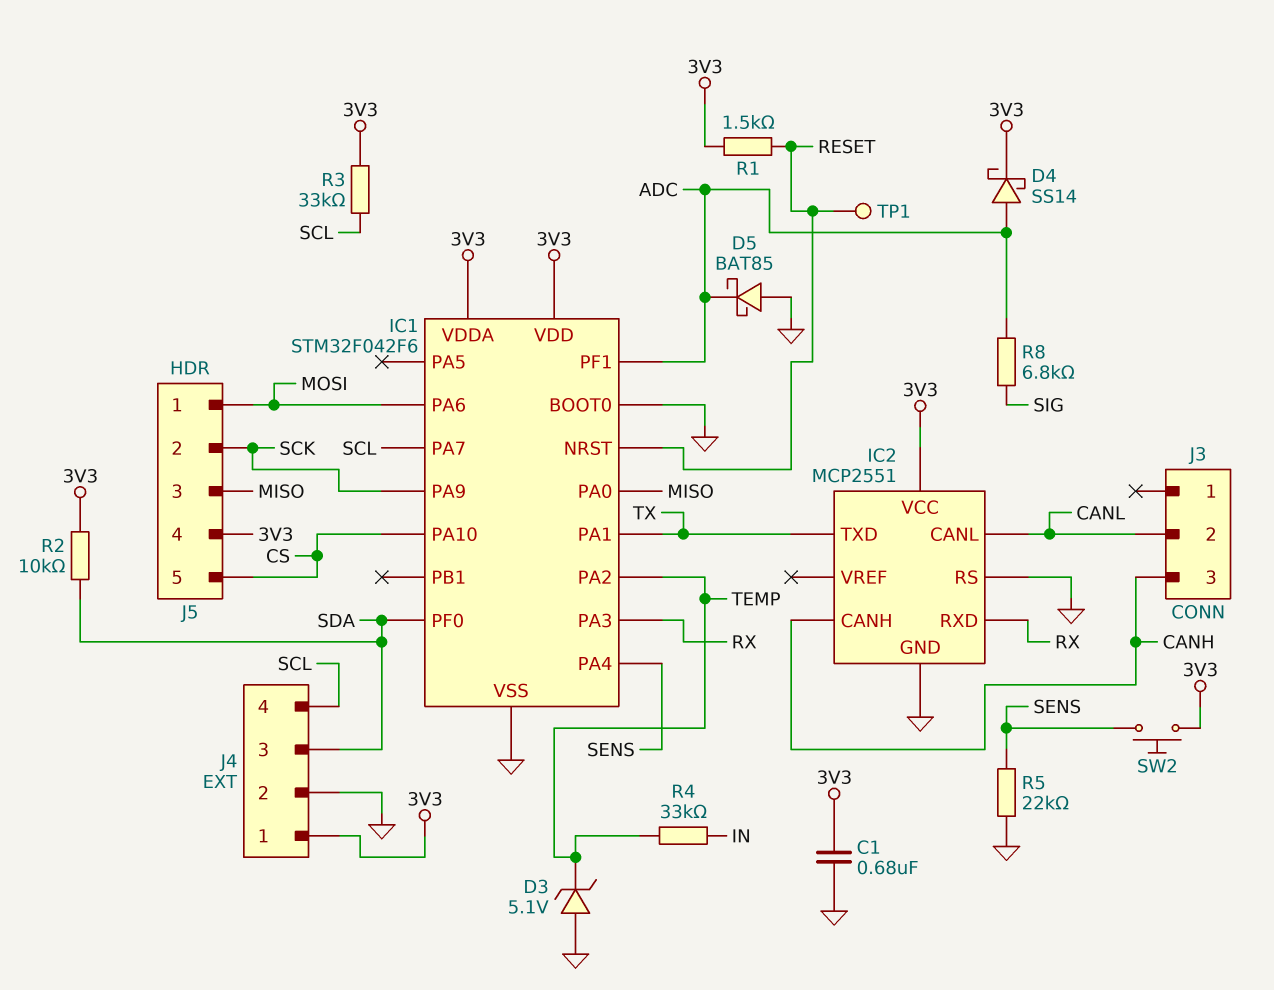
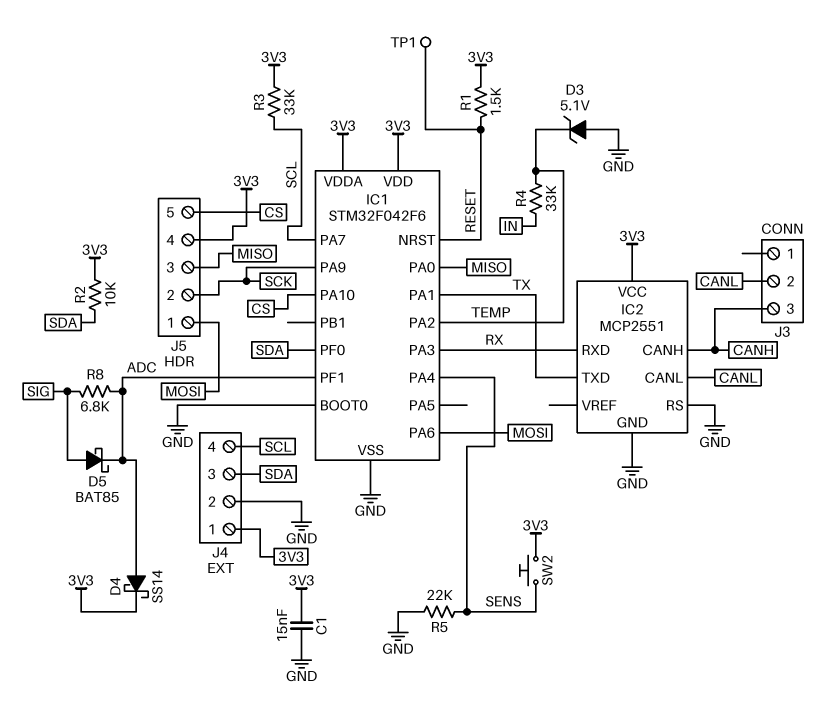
C1: 680nF (3V3, GND) -> 15nF (3V3, GND)
D5: schottky BAT85 (A GND, K ADC) -> schottky BAT85 (A SIG, K ADC)

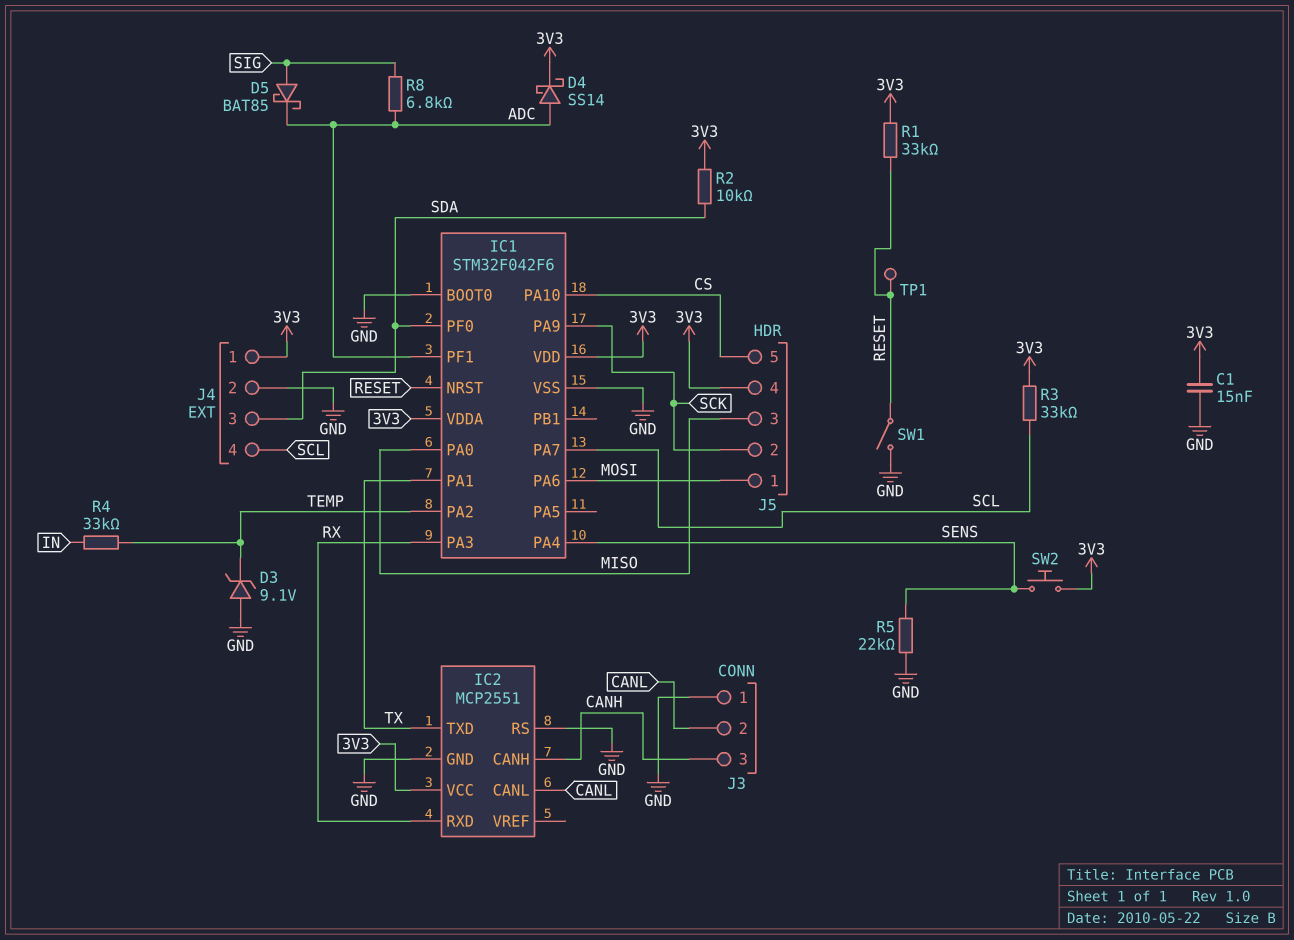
D3: zener 5.1V (A GND, K TEMP) -> zener 9.1V (A GND, K TEMP)
J3 pin 1: none -> GND
R1: 1.5k (3V3, RESET) -> 33k (3V3, RESET)
SW1: none -> switch (GND, RESET)

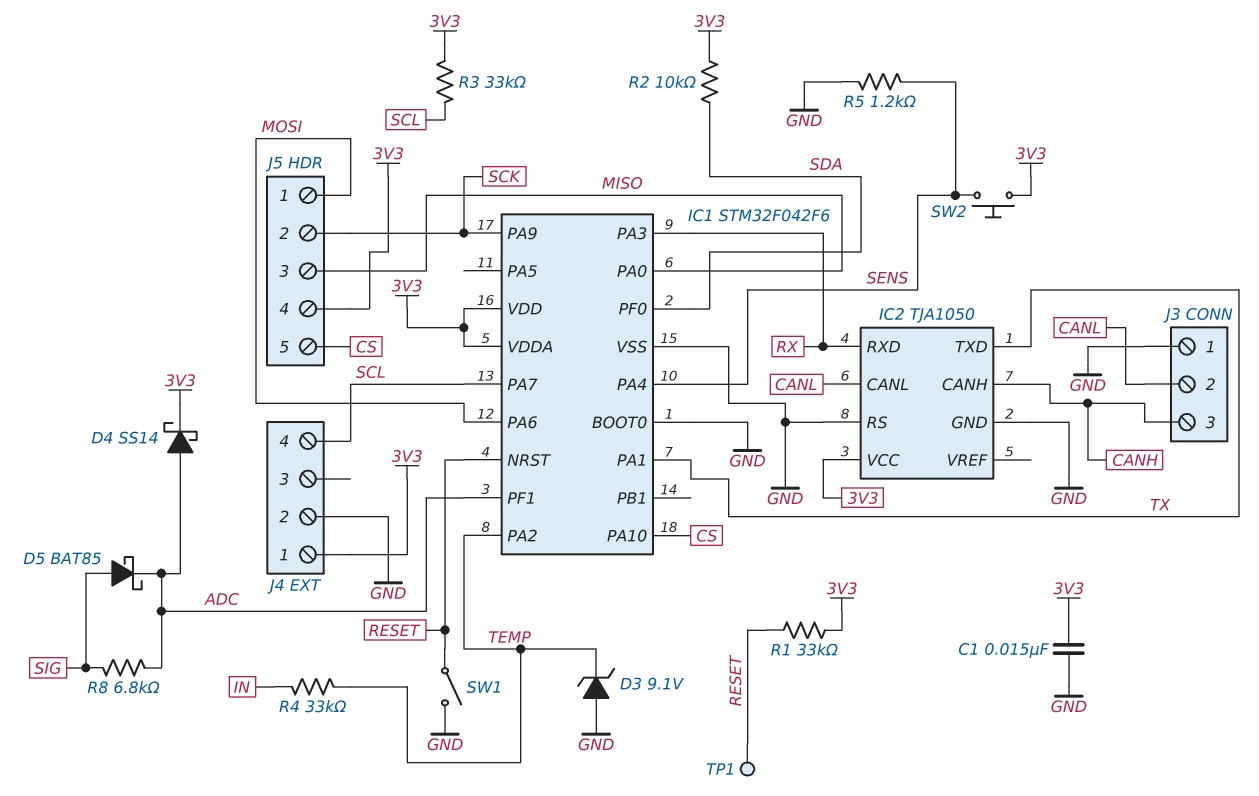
IC2: MCP2551 -> TJA1050
J4 pin 3: SDA -> none
R5: 22k (GND, SENS) -> 1.2k (GND, SENS)

